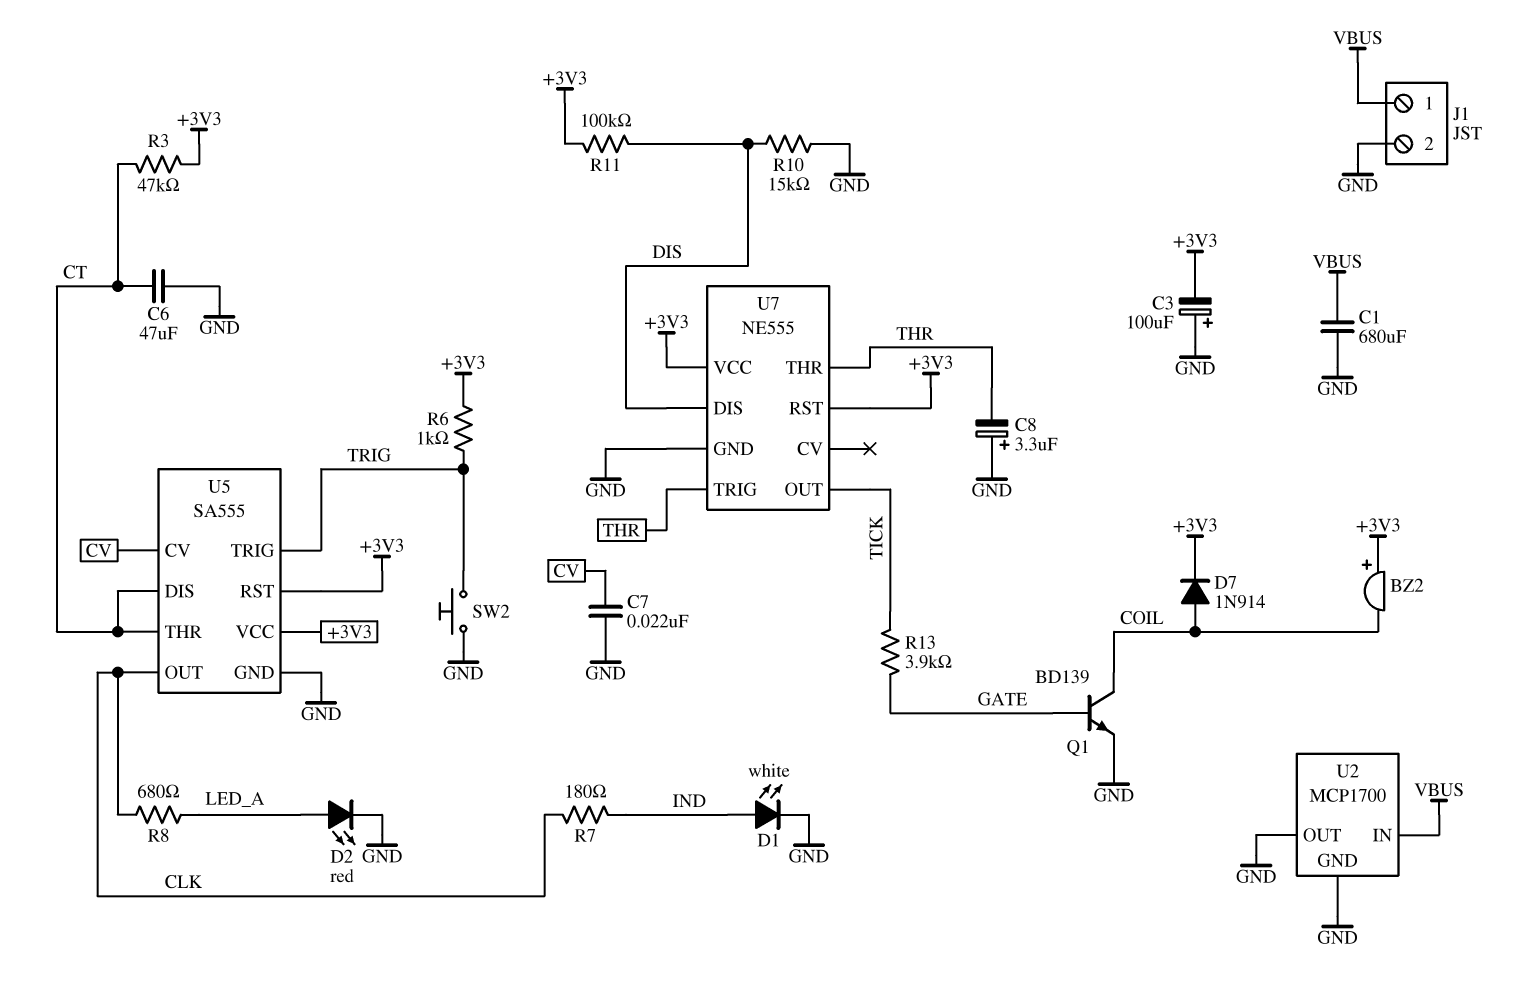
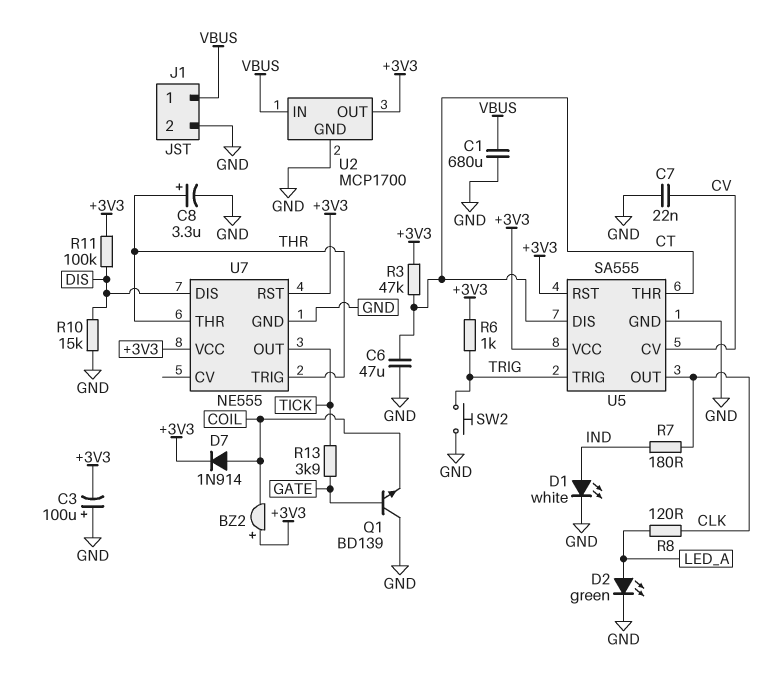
C8: 3.3uF (plus GND, minus THR) -> 3.3uF (plus THR, minus GND)
D2: LED red (A LED_A, K GND) -> LED green (A LED_A, K GND)
Q1: NPN BD139 (B GATE, C COIL, E GND) -> NPN BD139 (B GATE, C GND, E COIL)
R8: 680 (CLK, LED_A) -> 120 (CLK, LED_A)
U2 pin OUT: GND -> +3V3

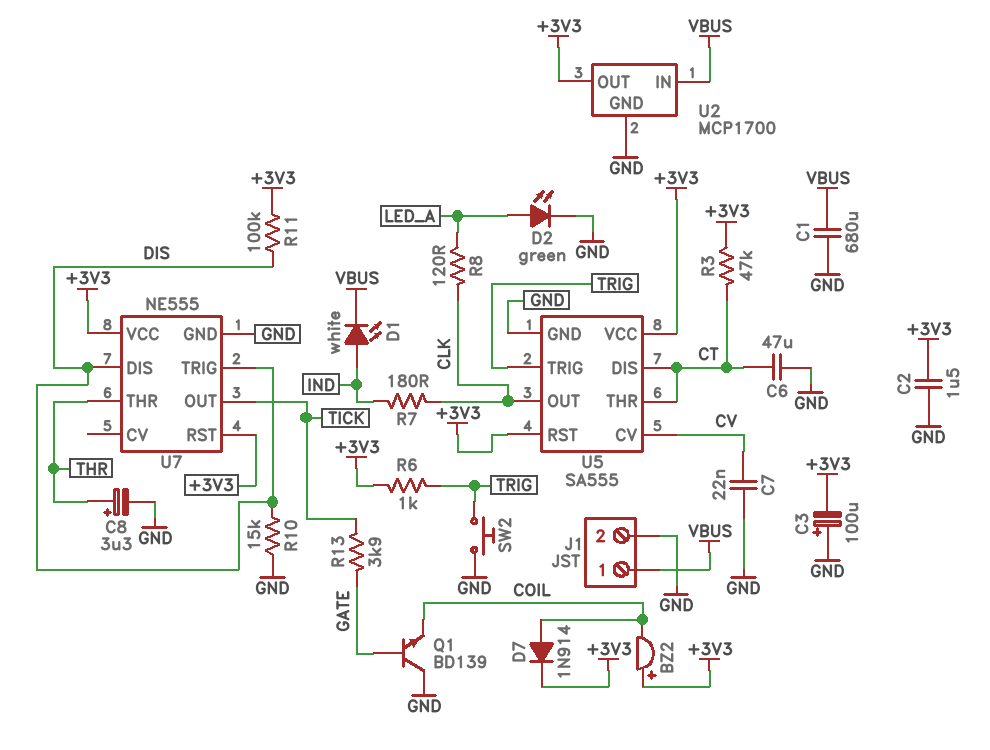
C2: none -> 1.5uF (+3V3, GND)
D1: LED white (A IND, K GND) -> LED white (A IND, K VBUS)
U7 pin TRIG: THR -> DIS

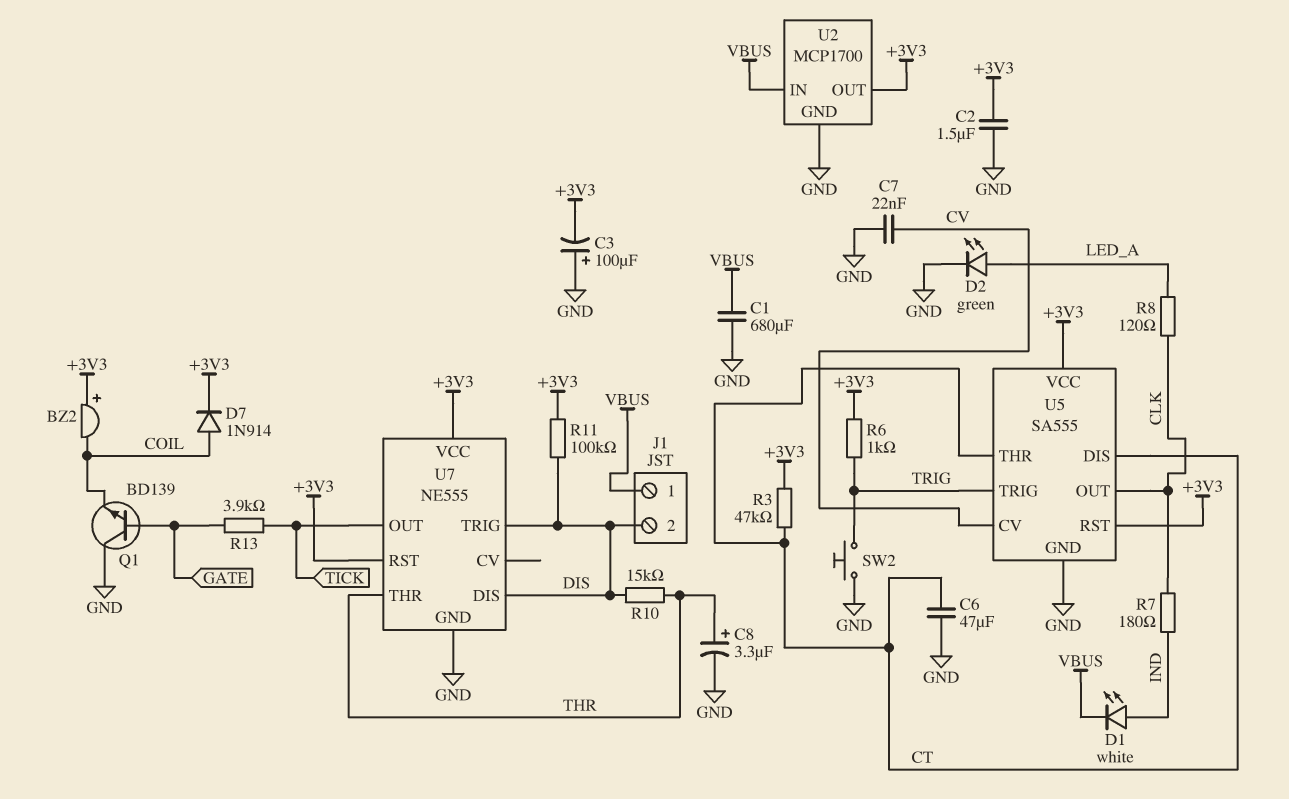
J1 pin 2: GND -> DIS
R10: 15k (DIS, GND) -> 15k (DIS, THR)

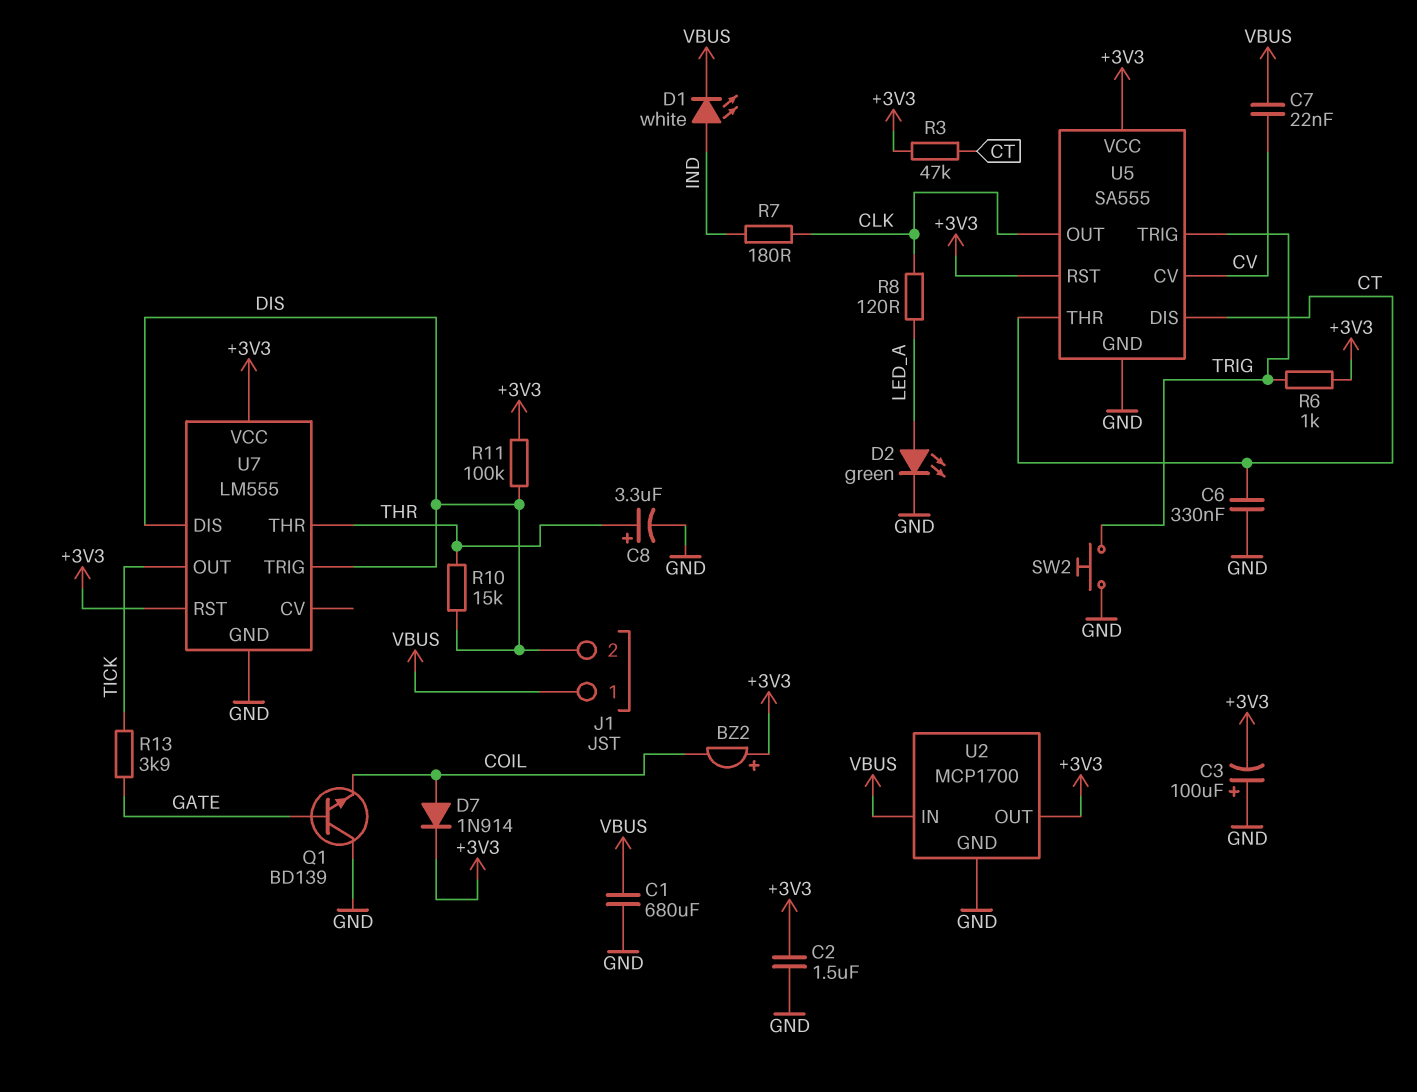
C6: 47uF (CT, GND) -> 330nF (CT, GND)
C7: 22nF (CV, GND) -> 22nF (CV, VBUS)
U7: NE555 -> LM555

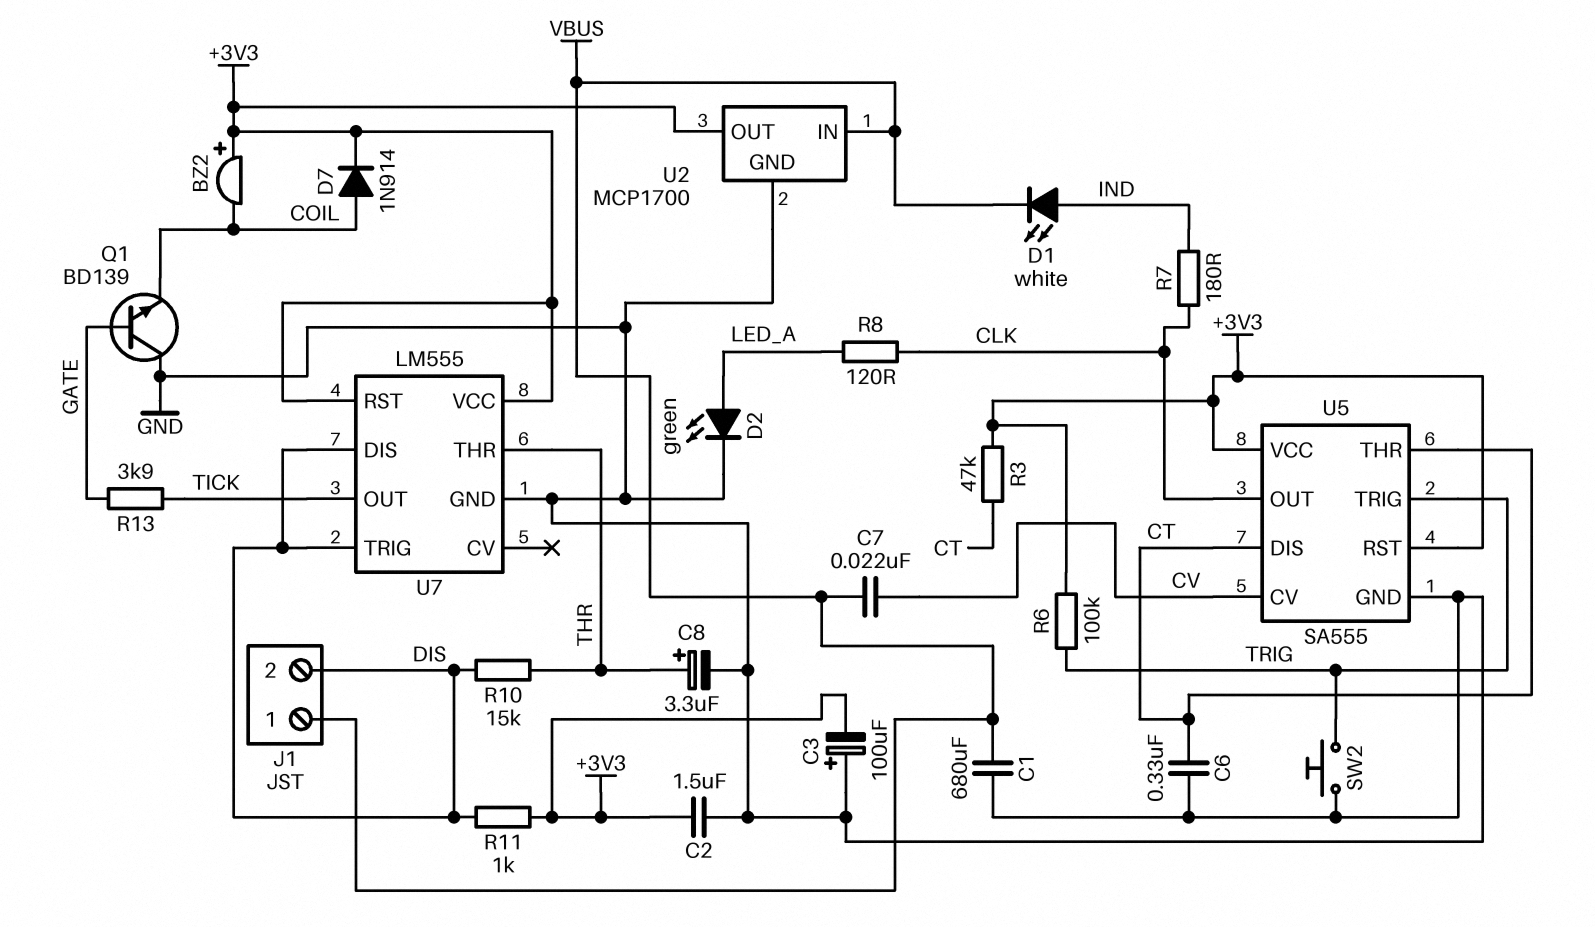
R6: 1k (+3V3, TRIG) -> 100k (+3V3, TRIG)
R11: 100k (+3V3, DIS) -> 1k (+3V3, DIS)

